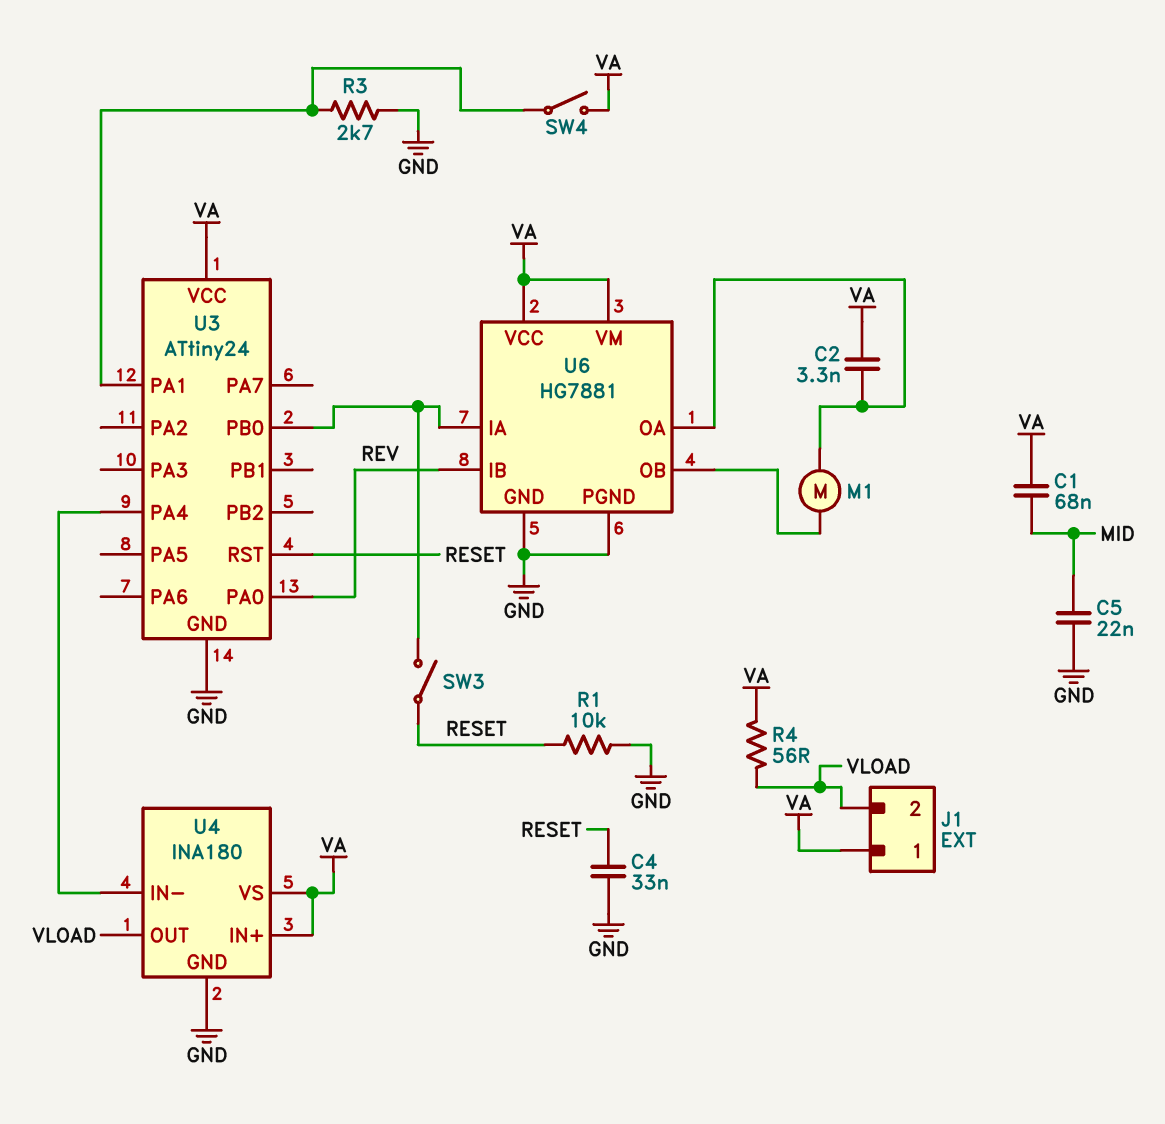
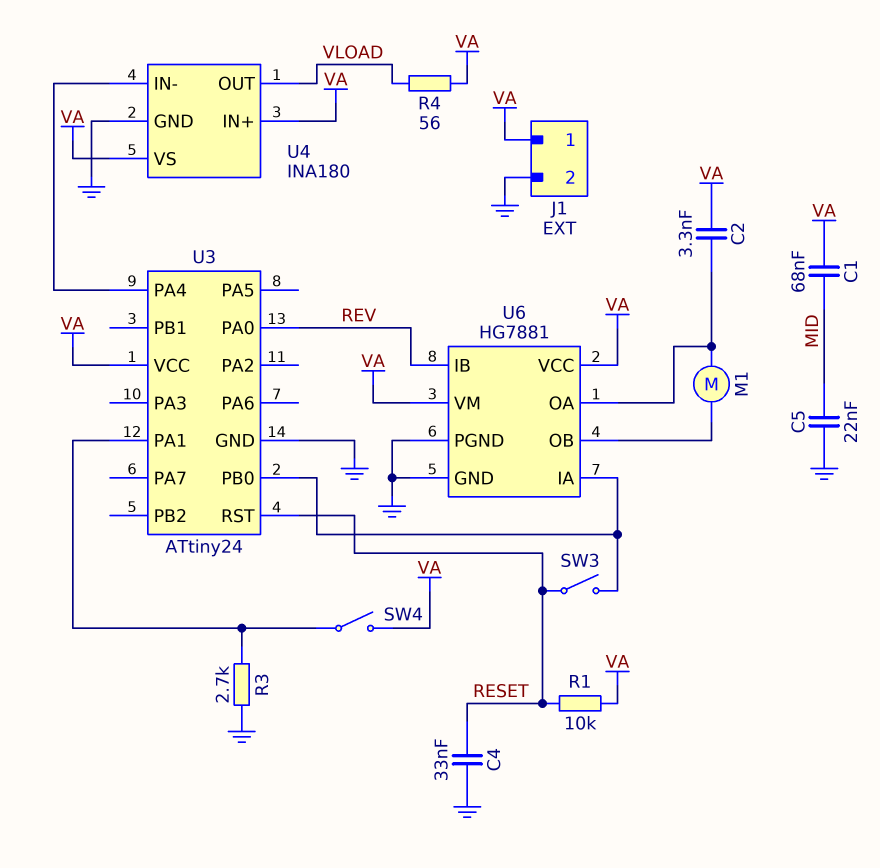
J1 pin 2: VLOAD -> GND
R1: 10k (GND, RESET) -> 10k (RESET, VA)

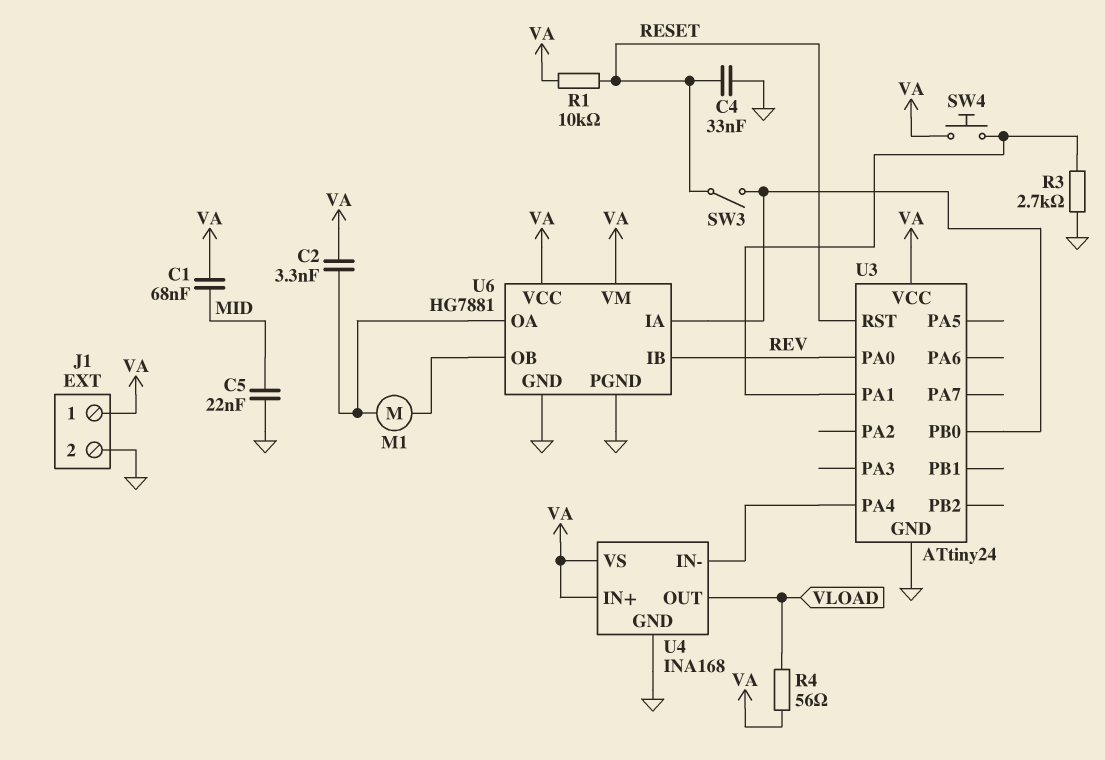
SW4: switch (U3/PA1, VA) -> button (U3/PA1, VA)
U4: INA180 -> INA168

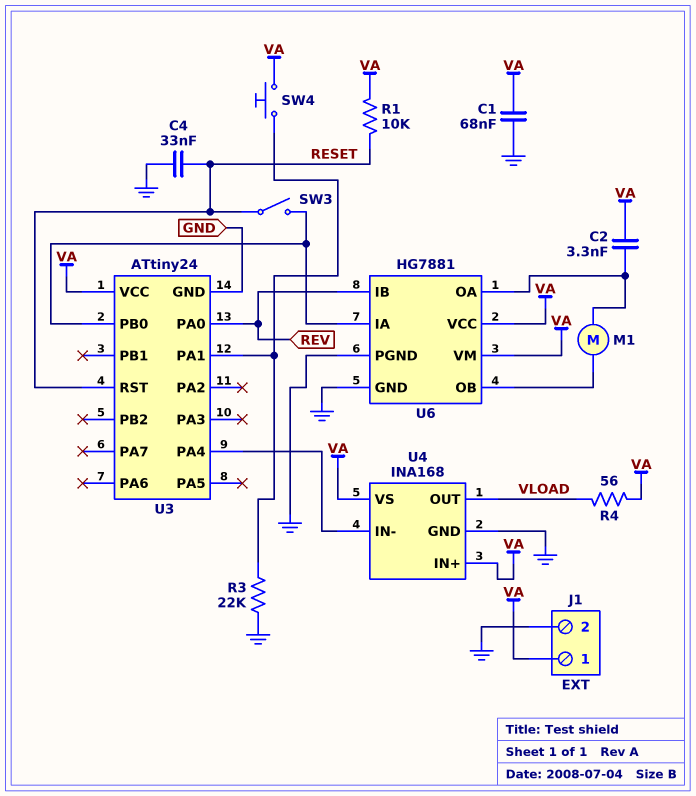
C1: 68nF (MID, VA) -> 68nF (GND, VA)
C5: 22nF (GND, MID) -> none
R3: 2.7k (GND, U3/PA1) -> 22k (GND, U3/PA1)

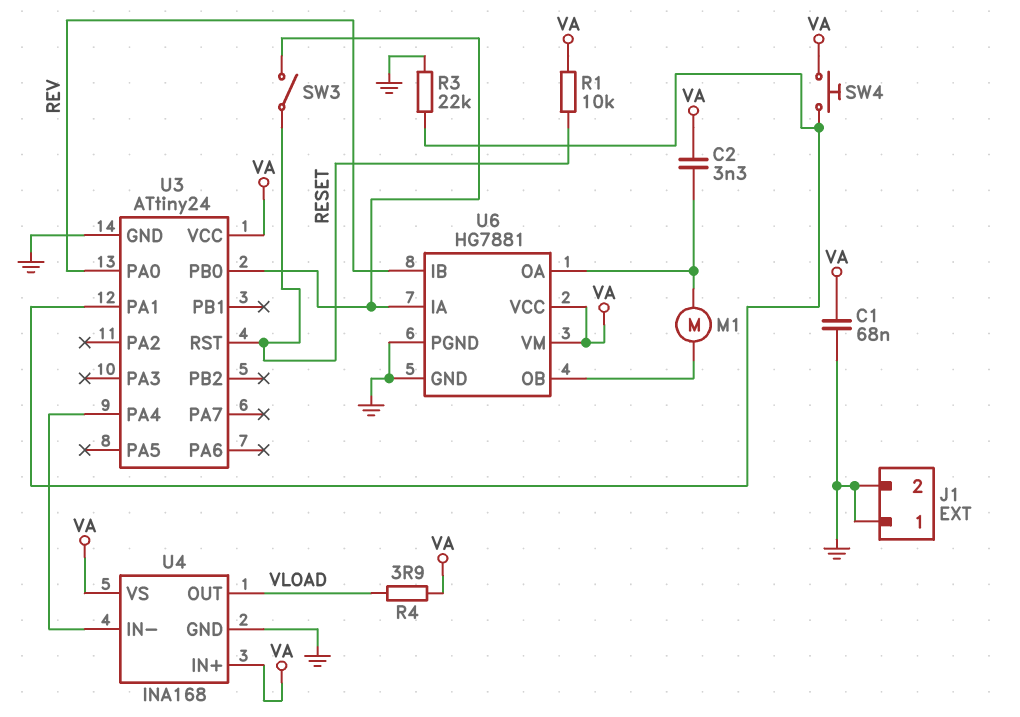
C4: 33nF (GND, RESET) -> none
J1 pin 1: VA -> GND
R4: 56 (VA, VLOAD) -> 3.9 (VA, VLOAD)

